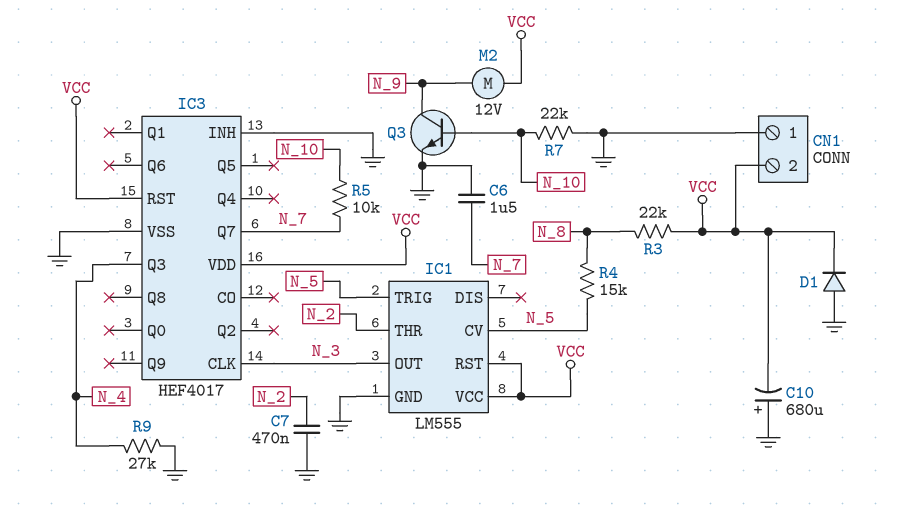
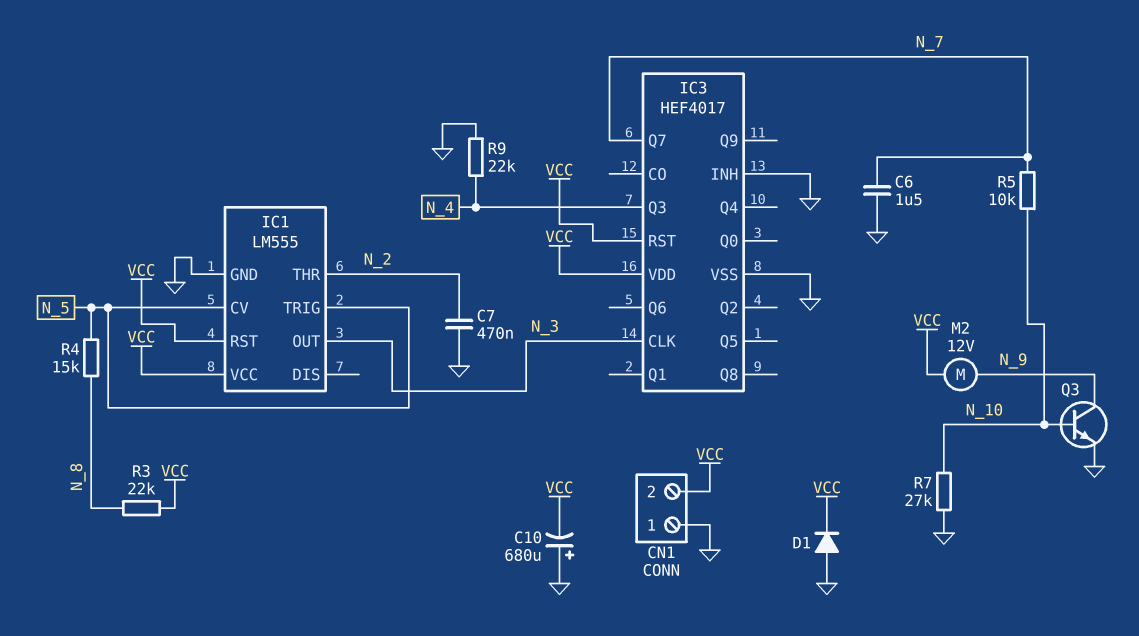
R7: 22k (GND, N_10) -> 27k (GND, N_10)
R9: 27k (GND, N_4) -> 22k (GND, N_4)

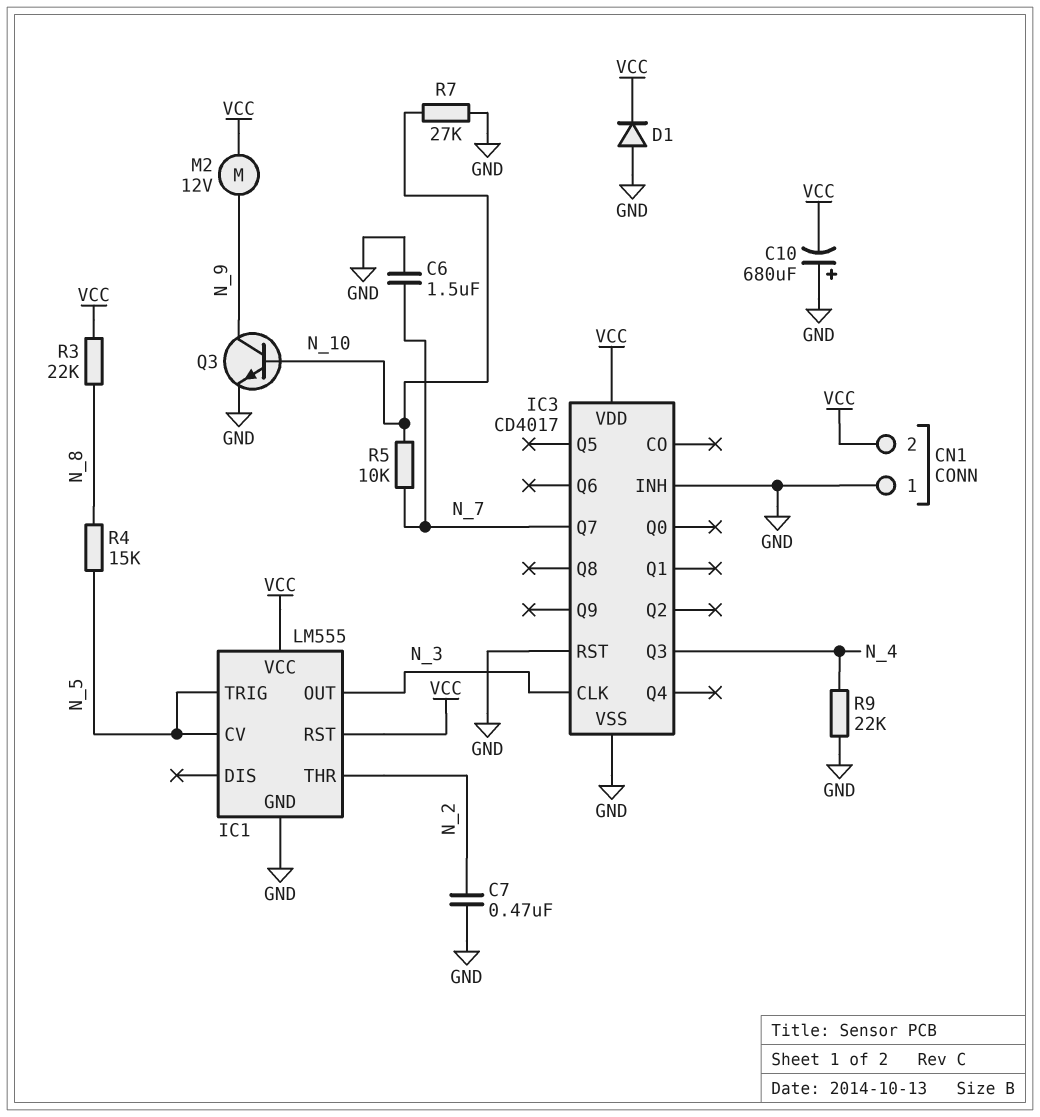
IC3: HEF4017 -> CD4017
IC3 pin RST: VCC -> GND

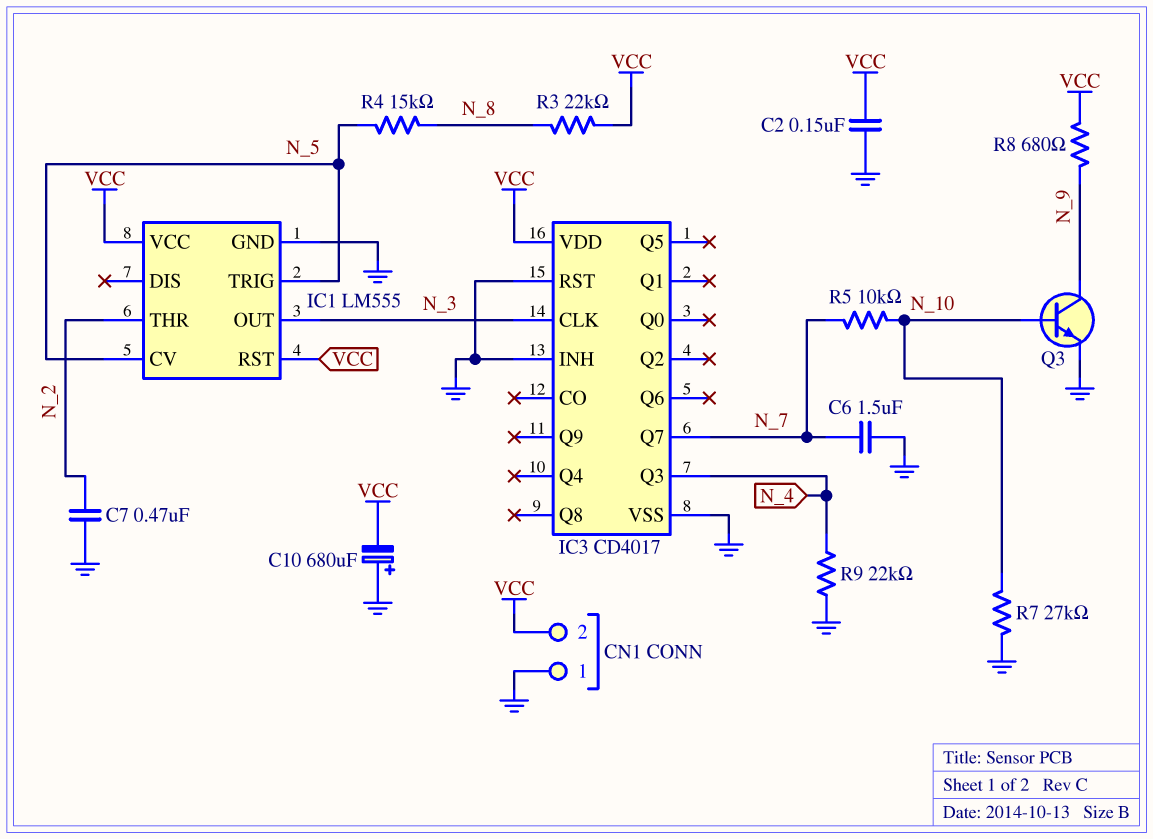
C2: none -> 150nF (GND, VCC)
D1: diode (A GND, K VCC) -> none
M2: motor 12V (N_9, VCC) -> none
R8: none -> 680 (N_9, VCC)

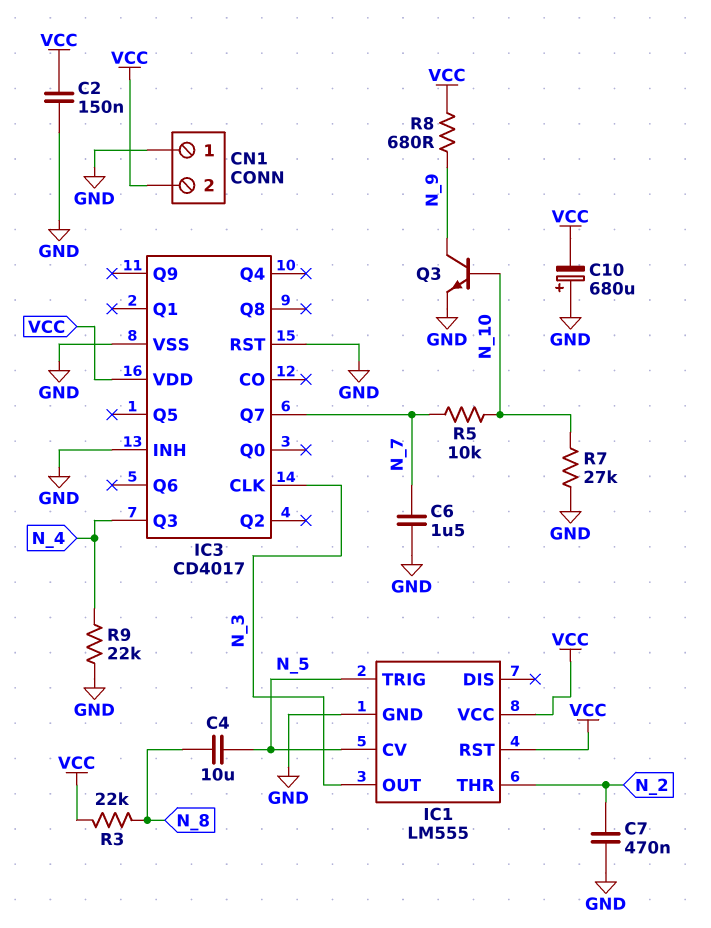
C4: none -> 10uF (N_5, N_8)
R4: 15k (N_5, N_8) -> none

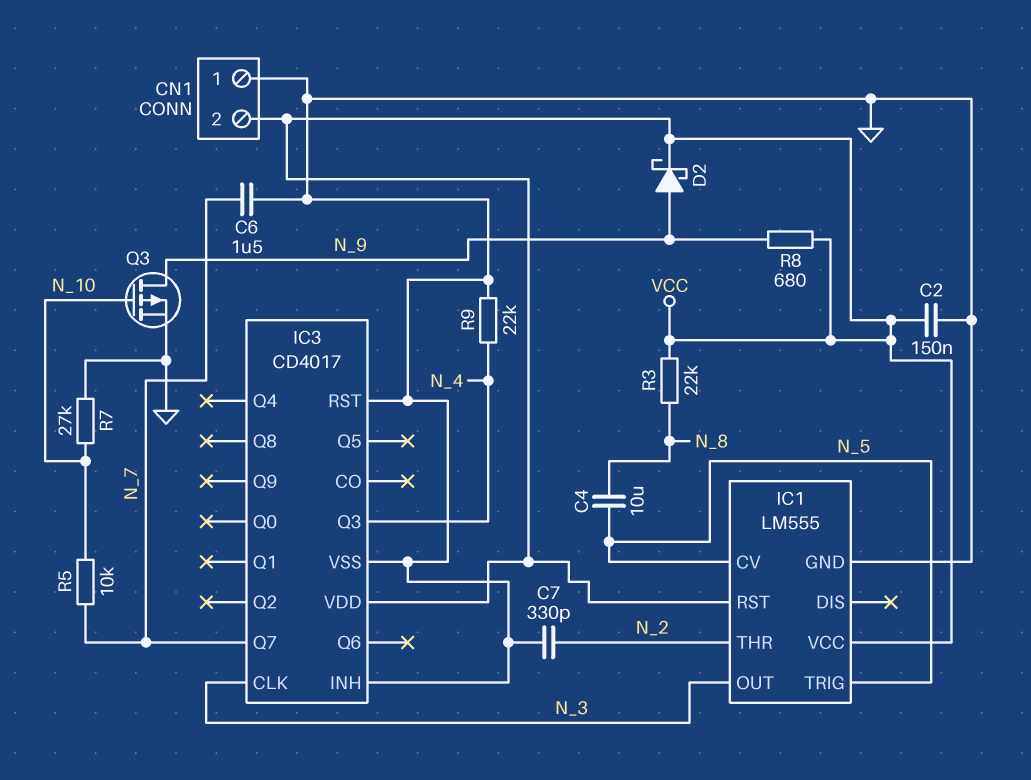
C7: 470nF (GND, N_2) -> 330pF (GND, N_2)
C10: 680uF (plus GND, minus VCC) -> none
D2: none -> schottky (A N_9, K VCC)
Q3: NPN (B N_10, C N_9, E GND) -> PMOS (G N_10, D N_9, S GND)

